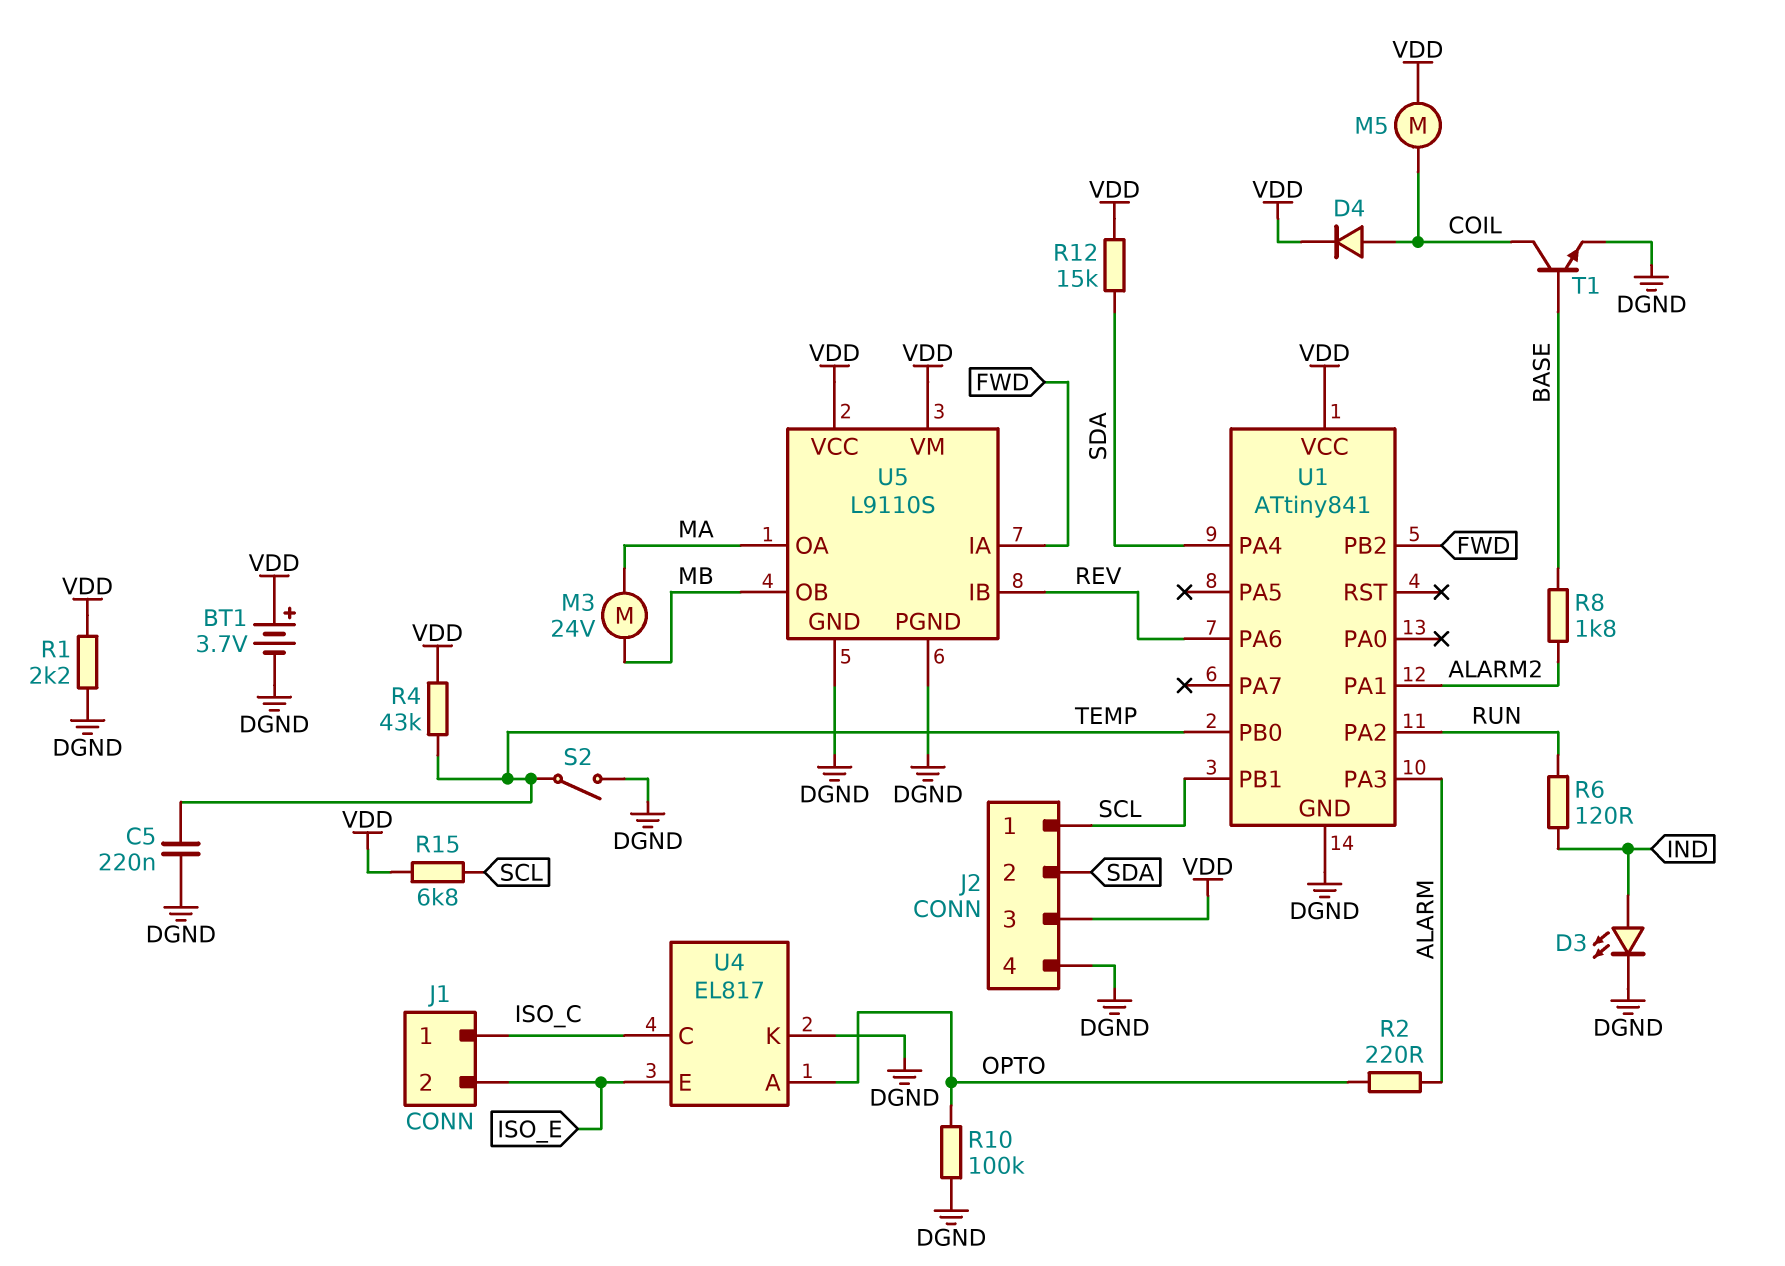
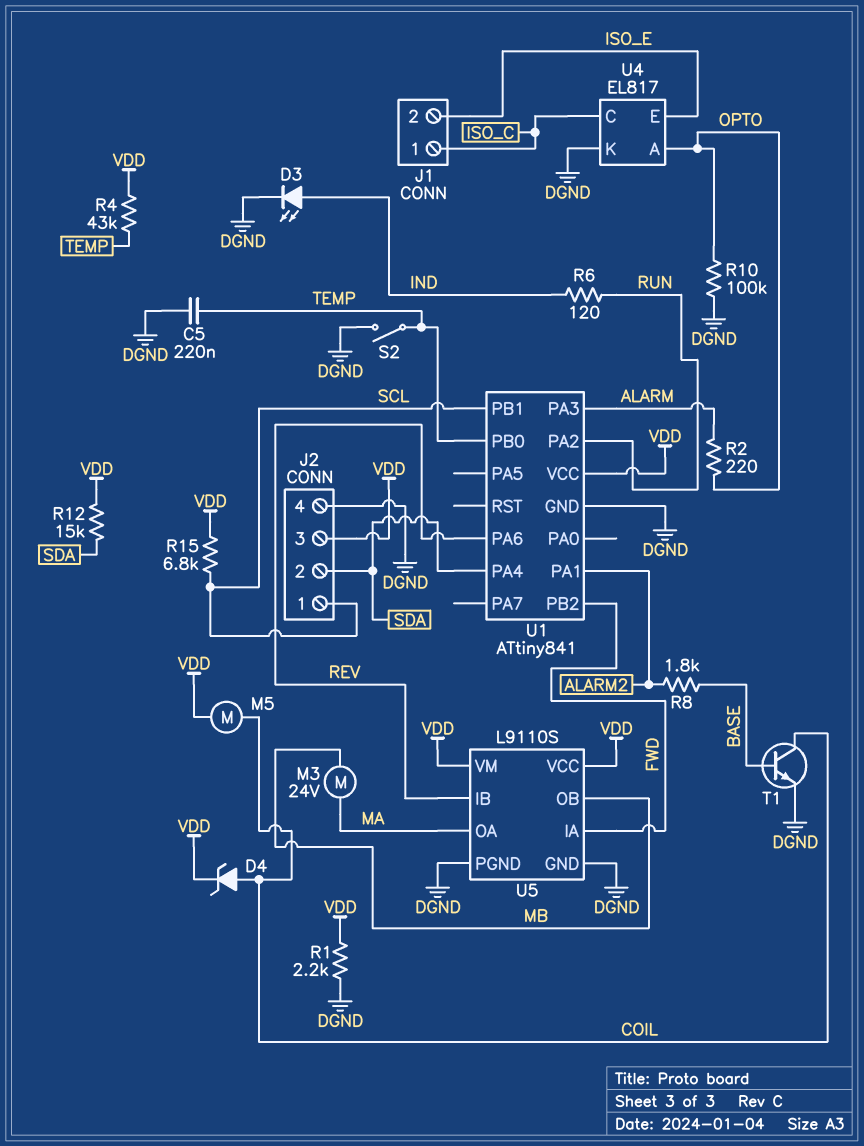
BT1: 3.7V (plus VDD, minus DGND) -> none
D4: diode (A COIL, K VDD) -> zener (A COIL, K VDD)

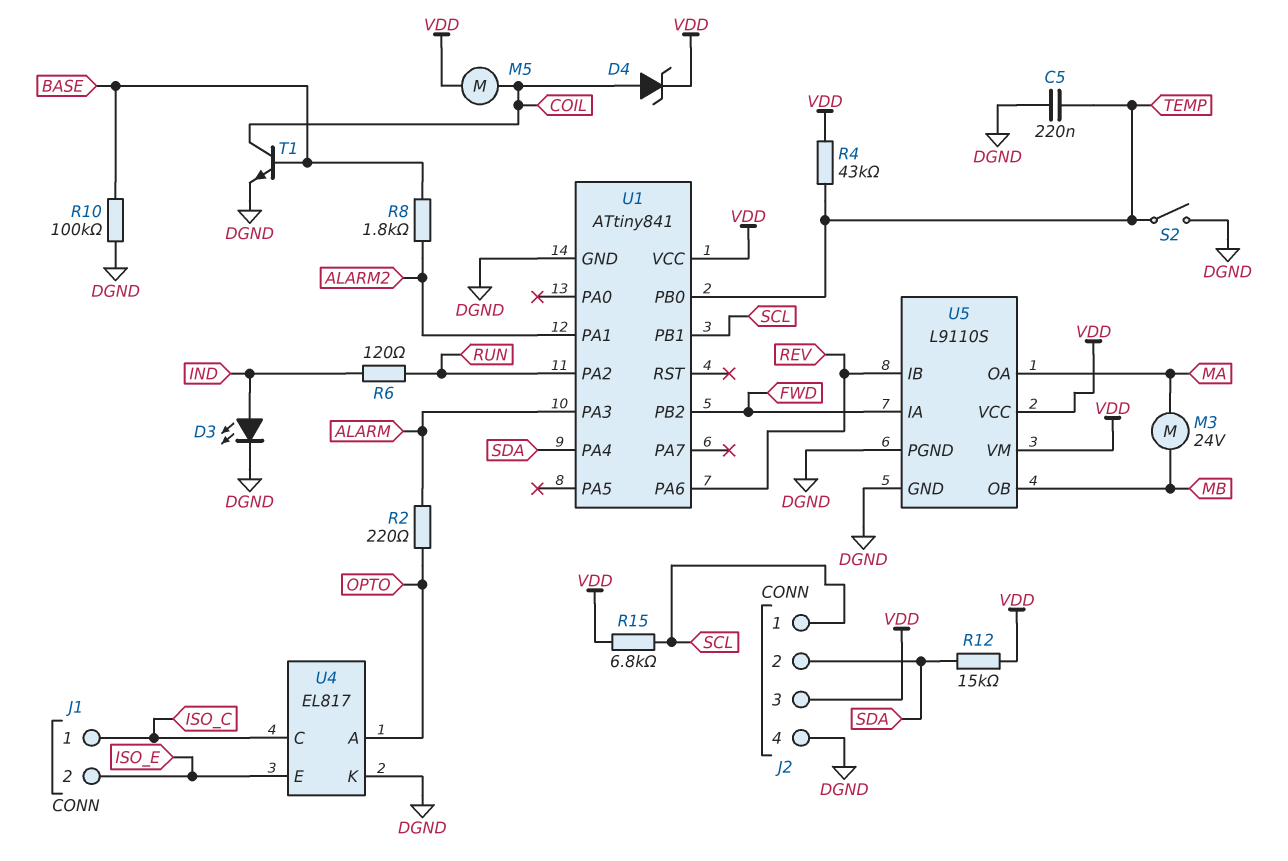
R1: 2.2k (DGND, VDD) -> none
R10: 100k (DGND, OPTO) -> 100k (BASE, DGND)

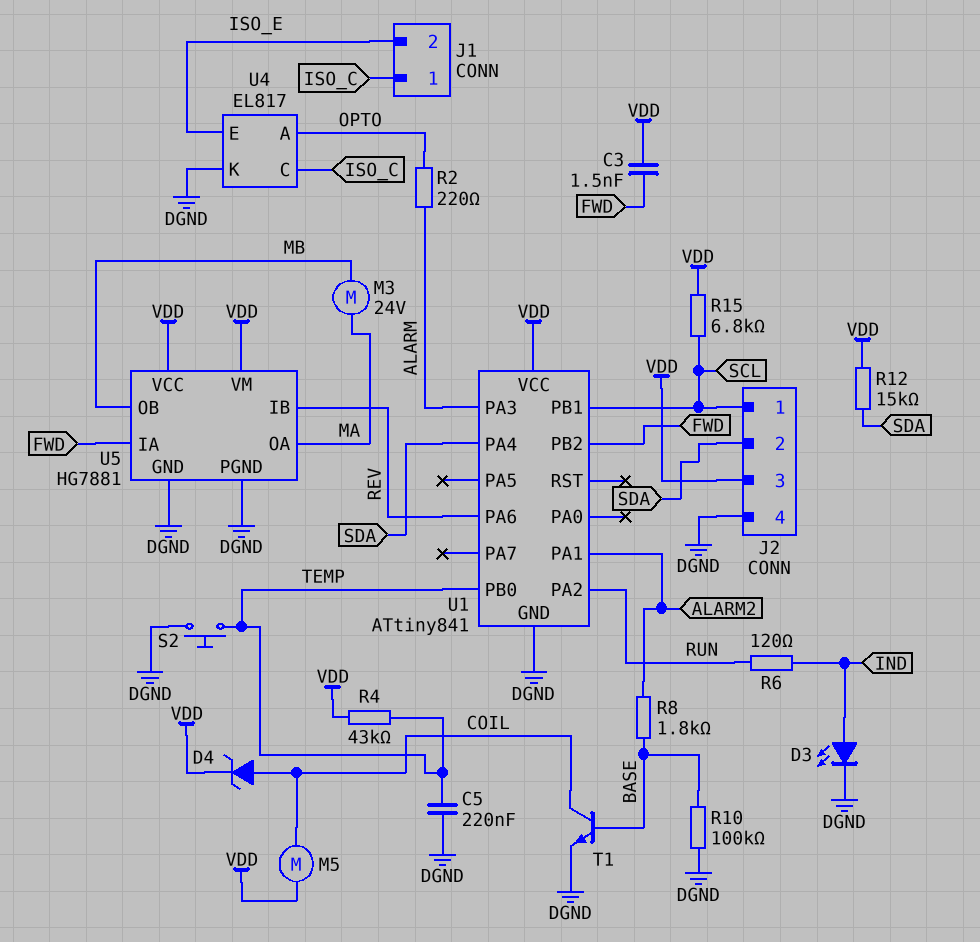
C3: none -> 1.5nF (FWD, VDD)
S2: switch (DGND, TEMP) -> button (DGND, TEMP)
U5: L9110S -> HG7881

